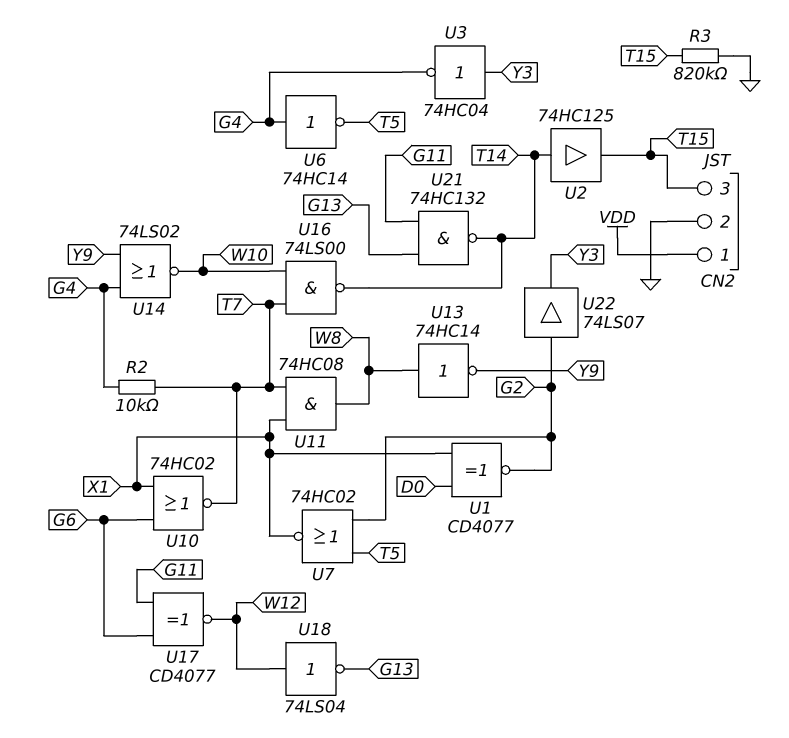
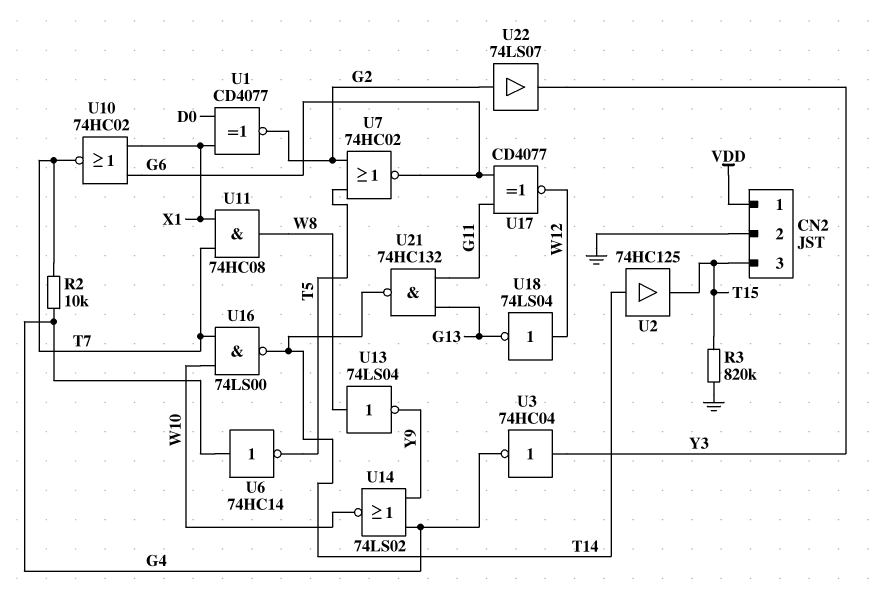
U7: NOR 74HC02 (in G2, in T5, out X1) -> NOR 74HC02 (in G2, in T5, out G6)
U13: NOT 74HC14 (in W8, out Y9) -> NOT 74LS04 (in W8, out Y9)

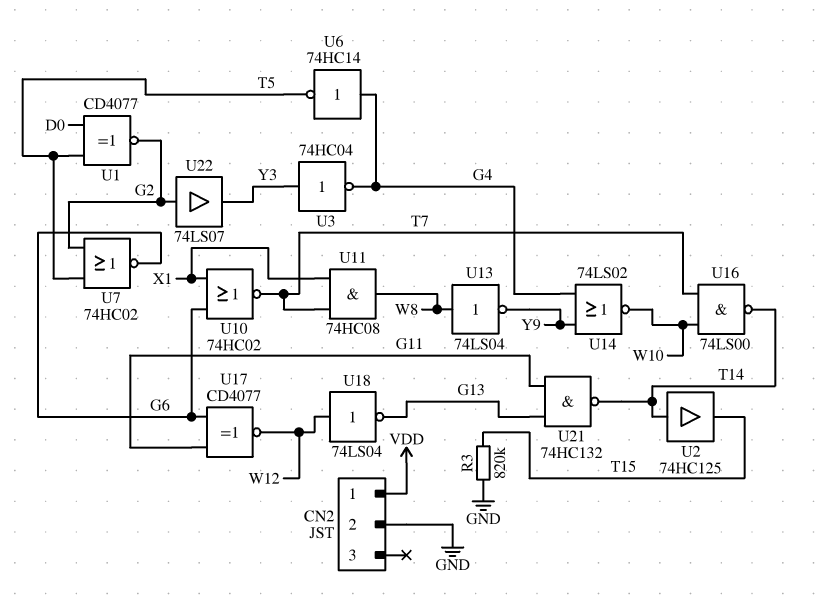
CN2 pin 3: T15 -> none
R2: 10k (G4, T7) -> none
U1: XNOR CD4077 (in D0, in X1, out G2) -> XNOR CD4077 (in D0, in T5, out G2)

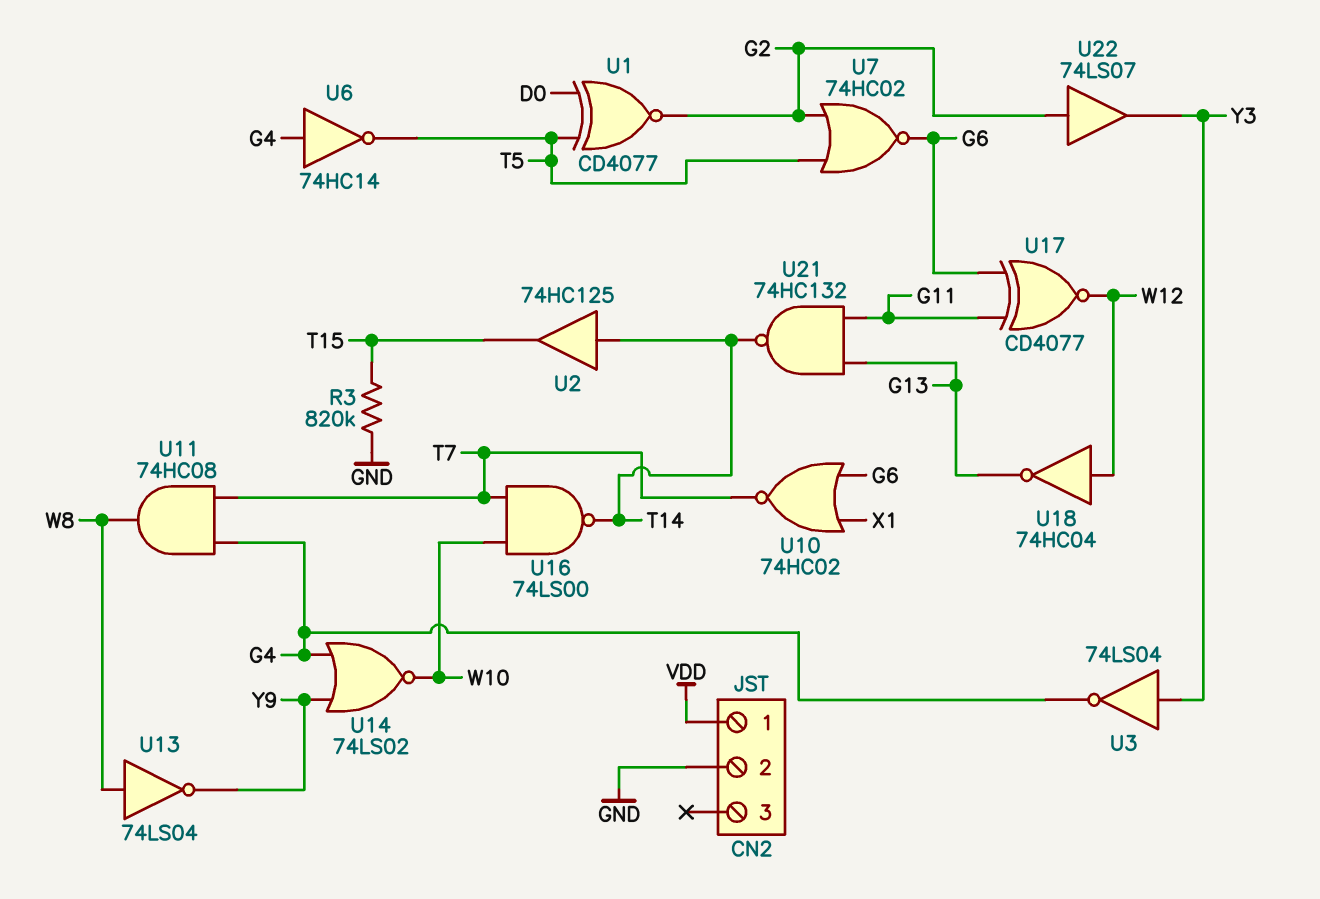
U3: NOT 74HC04 (in Y3, out G4) -> NOT 74LS04 (in Y3, out G4)
U11: AND 74HC08 (in T7, in X1, out W8) -> AND 74HC08 (in G4, in T7, out W8)
U18: NOT 74LS04 (in W12, out G13) -> NOT 74HC04 (in W12, out G13)

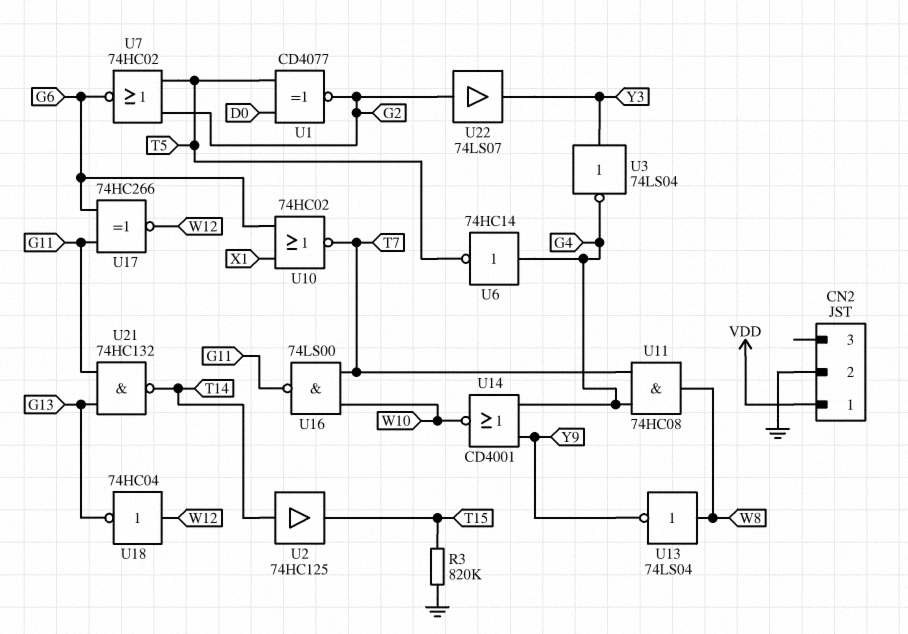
U14: NOR 74LS02 (in G4, in Y9, out W10) -> NOR CD4001 (in G4, in Y9, out W10)
U16: NAND 74LS00 (in T7, in W10, out T14) -> NAND 74LS00 (in T7, in W10, out G11)
U17: XNOR CD4077 (in G6, in G11, out W12) -> XNOR 74HC266 (in G6, in G11, out W12)

